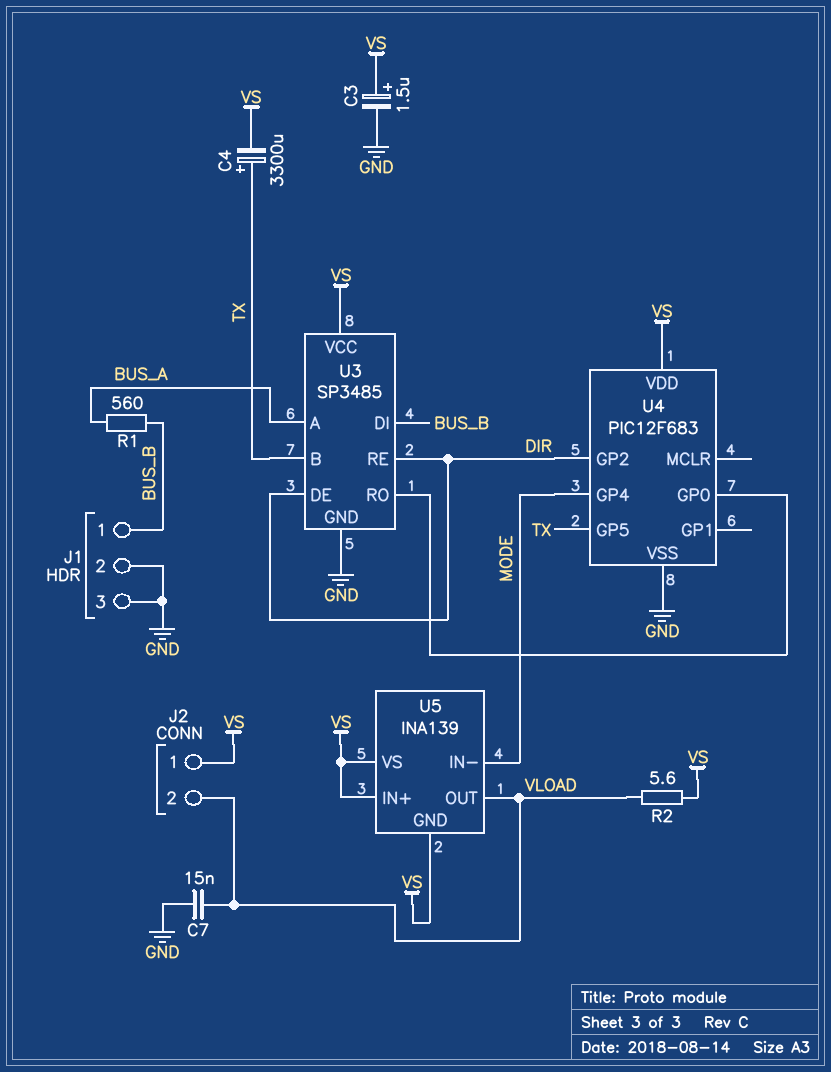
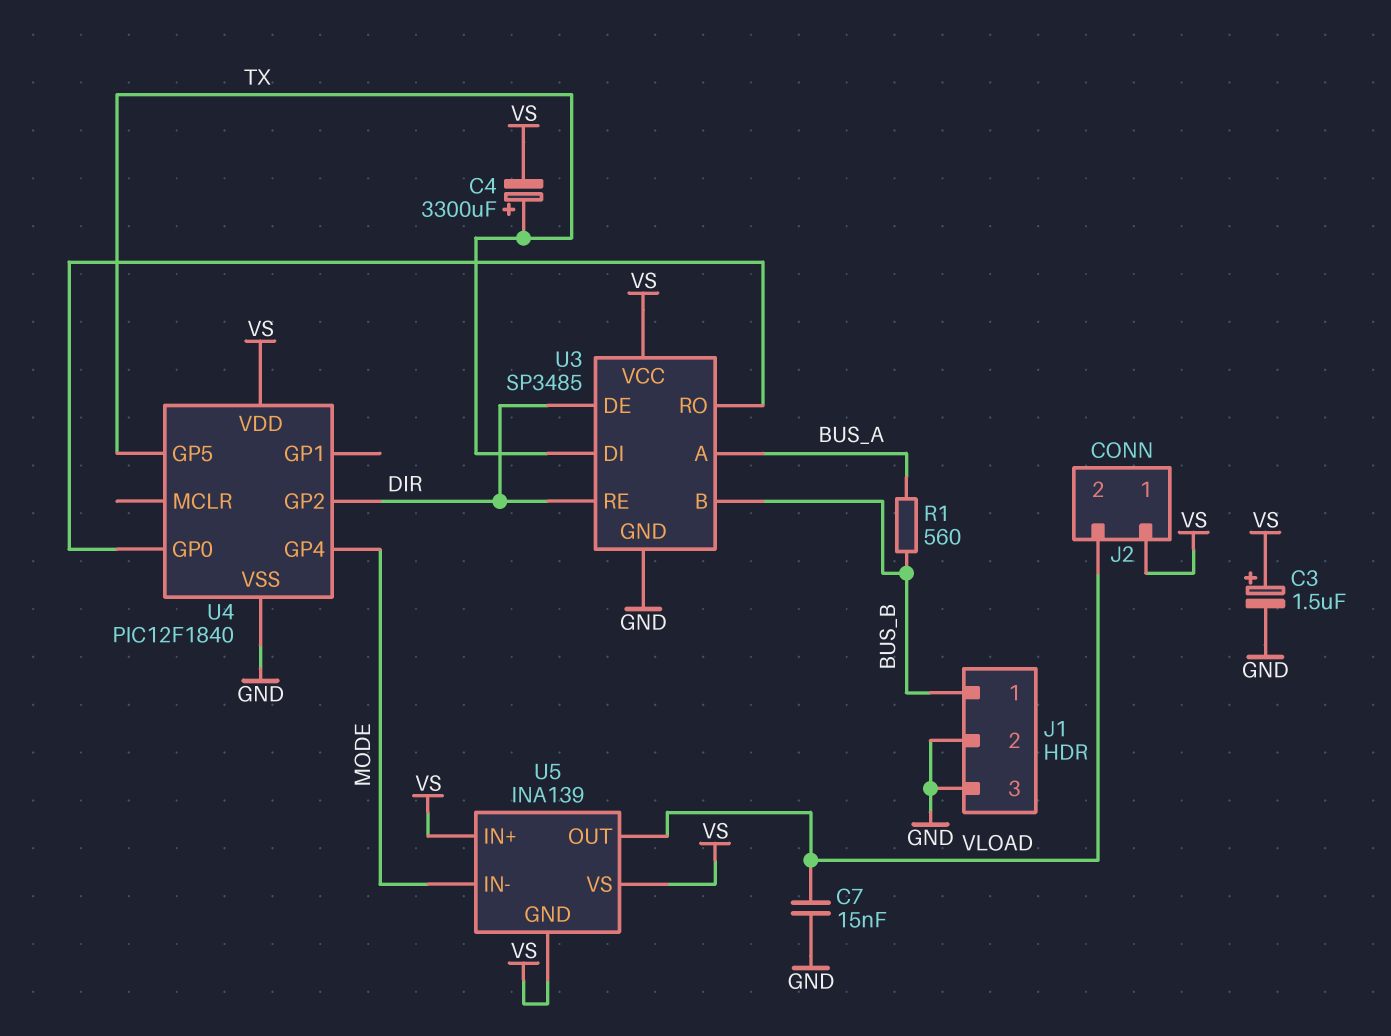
R2: 5.6 (VLOAD, VS) -> none
U3 pin B: TX -> BUS_B
U3 pin DI: BUS_B -> TX
U4: PIC12F683 -> PIC12F1840

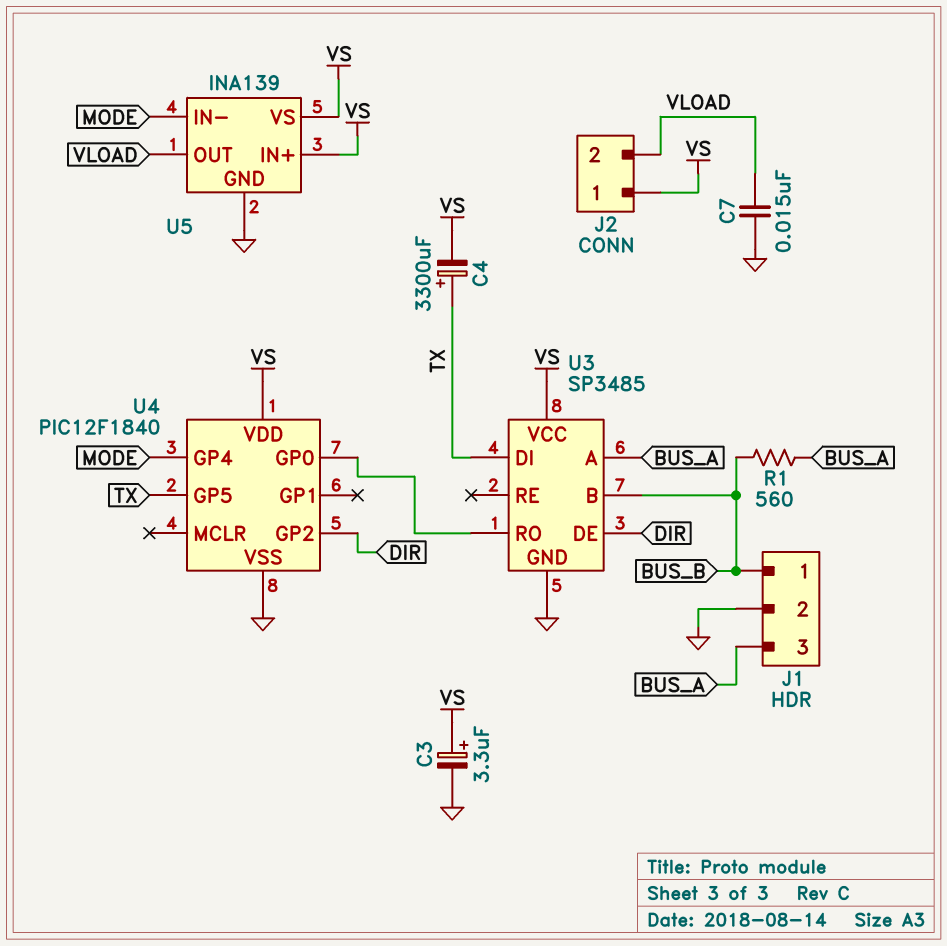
C3: 1.5uF (plus VS, minus GND) -> 3.3uF (plus VS, minus GND)
J1 pin 3: GND -> BUS_A
U3 pin RE: DIR -> none
U5 pin GND: VS -> GND

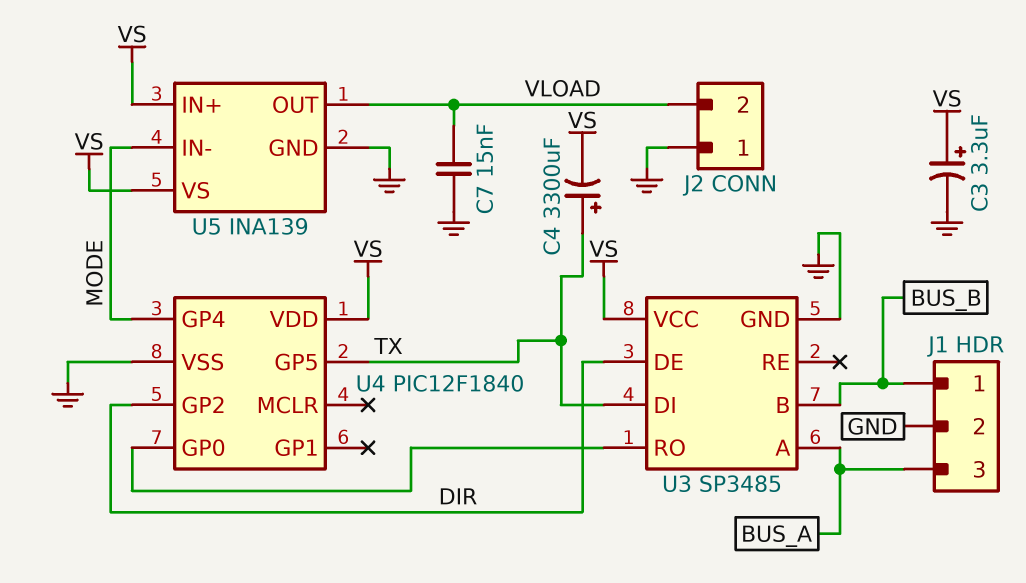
J2 pin 1: VS -> GND
R1: 560 (BUS_A, BUS_B) -> none

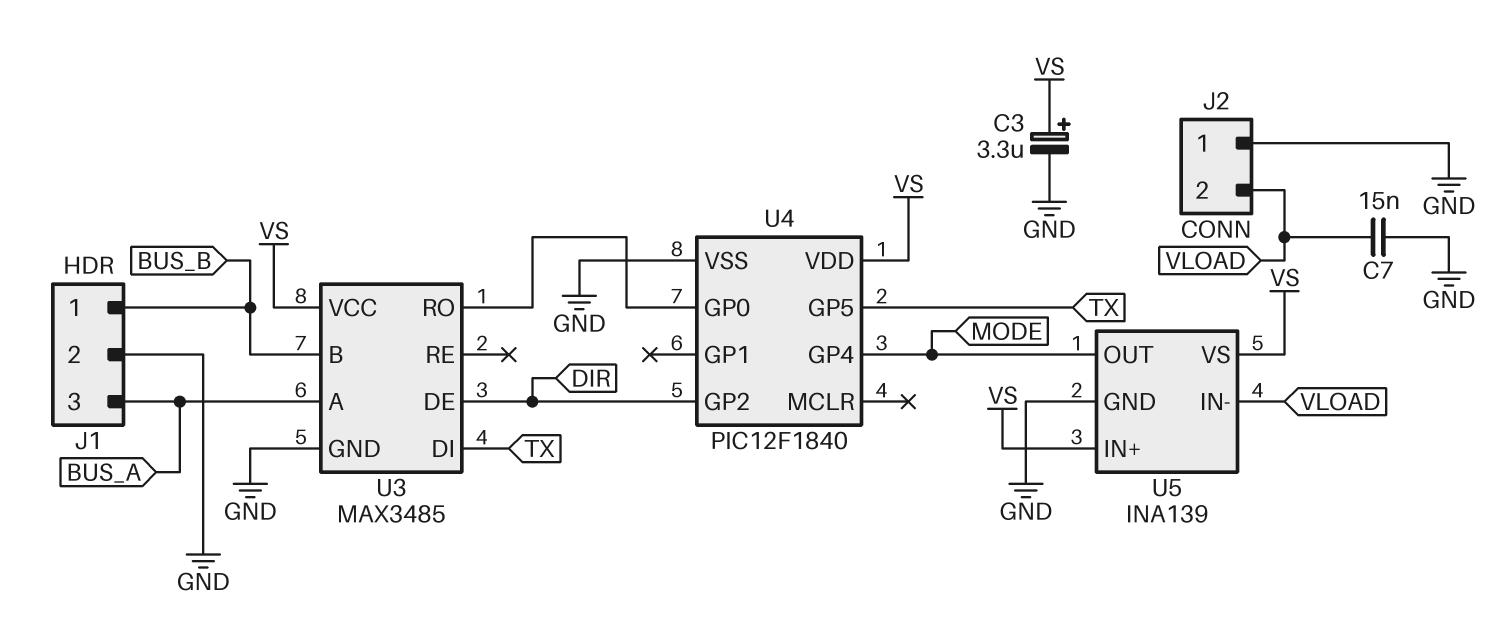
C4: 3300uF (plus TX, minus VS) -> none
U3: SP3485 -> MAX3485
U5 pin IN-: MODE -> VLOAD
U5 pin OUT: VLOAD -> MODE

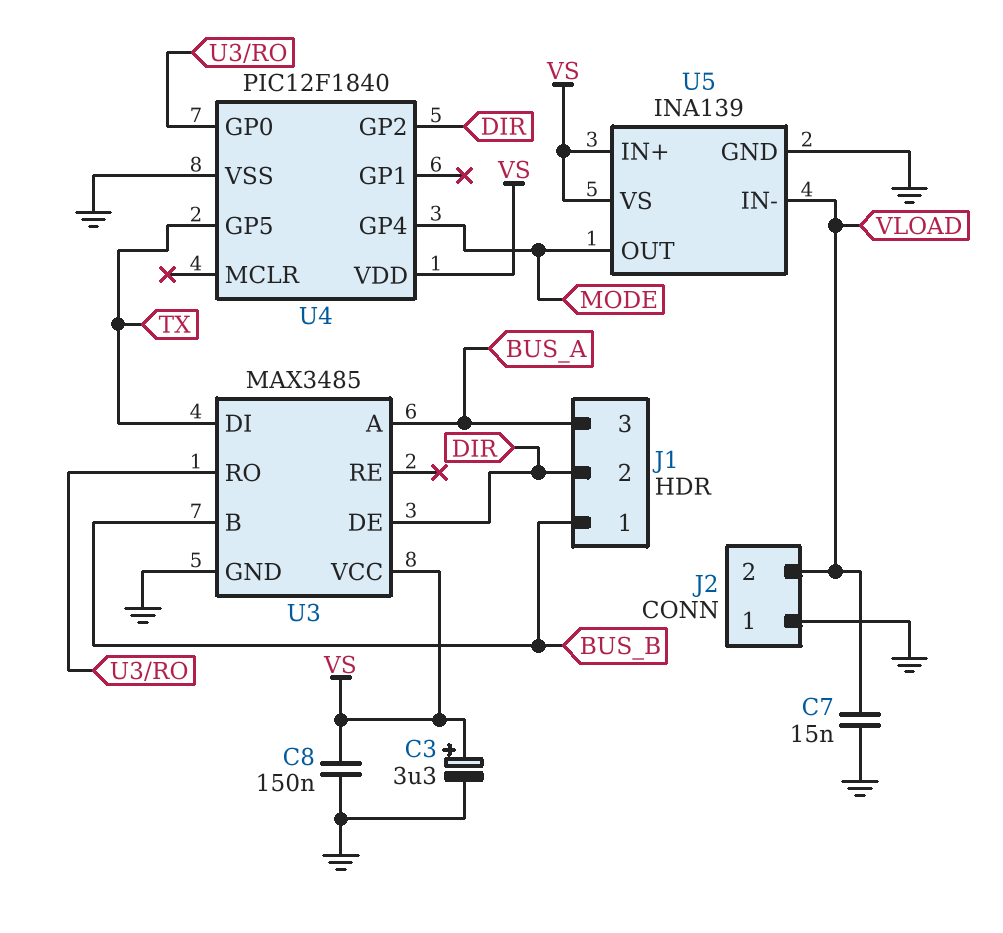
C8: none -> 150nF (GND, VS)
J1 pin 2: GND -> DIR

